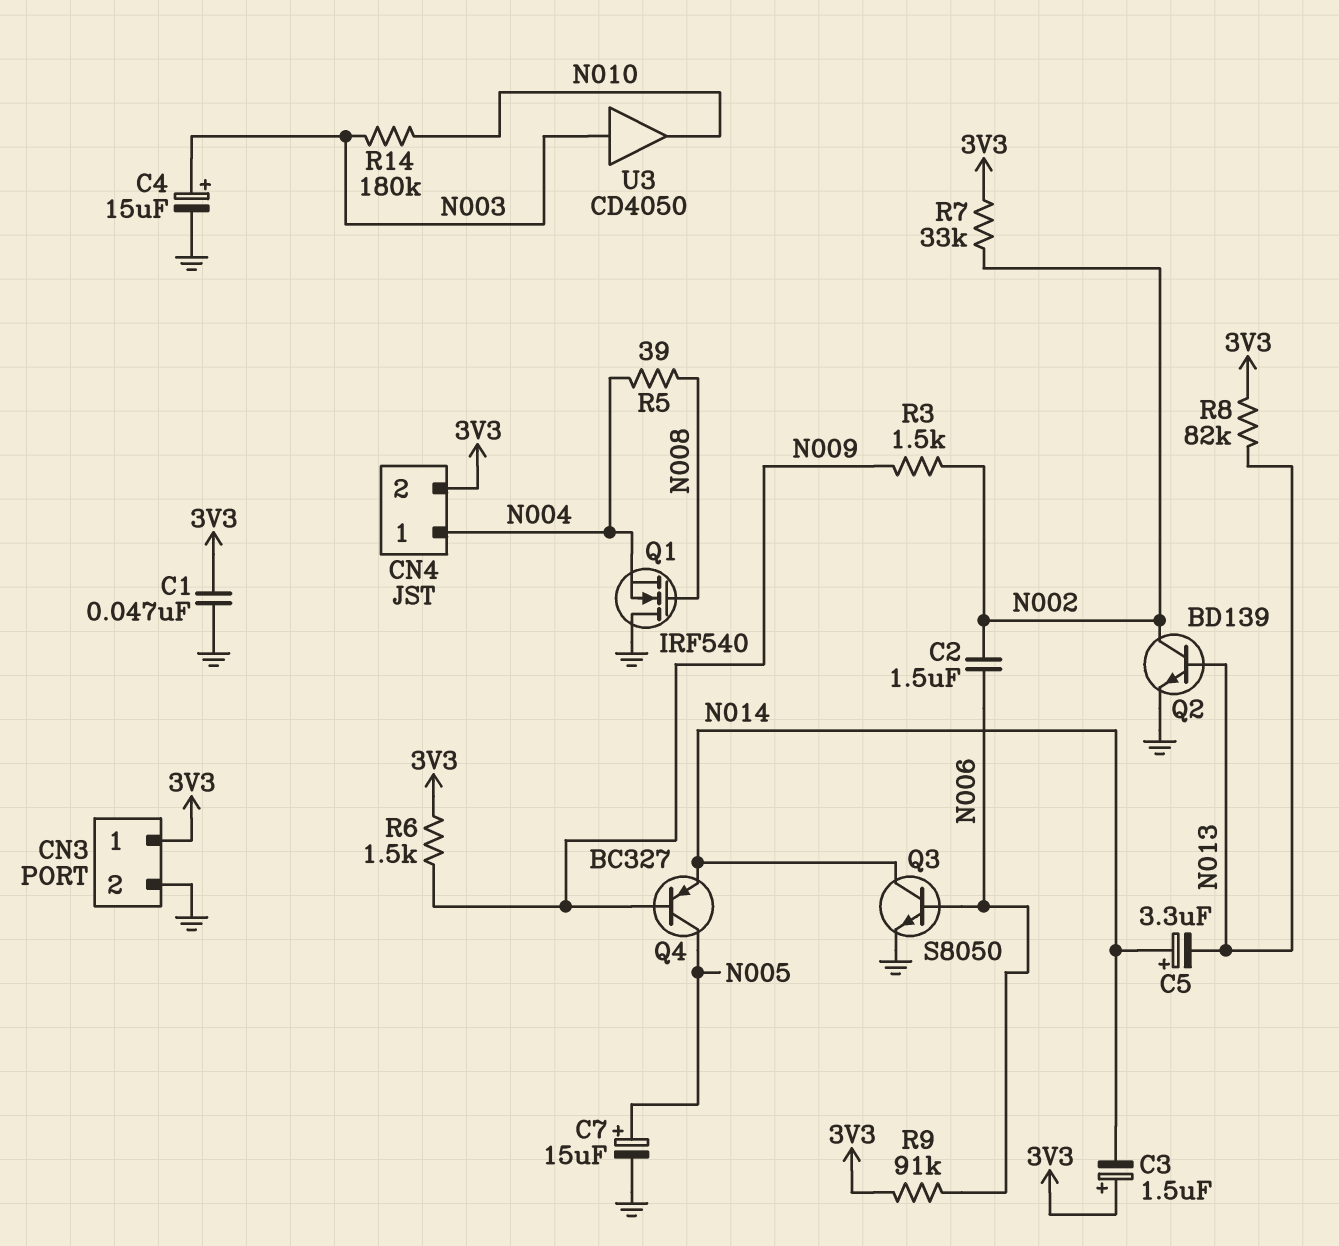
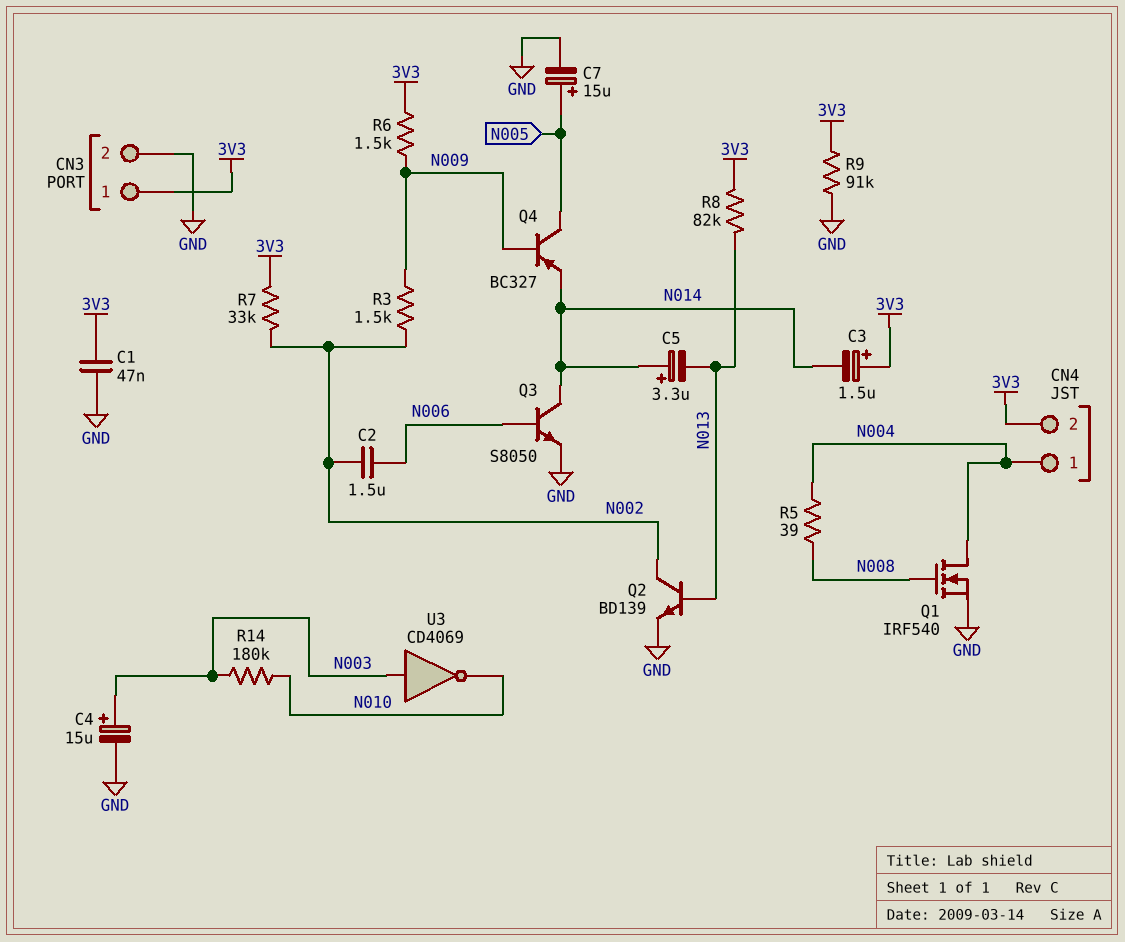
Q1: NMOS IRF540 (G N008, D GND, S N004) -> NMOS IRF540 (G N008, D N004, S GND)
R9: 91k (3V3, N006) -> 91k (3V3, GND)
U3: buffer CD4050 (in N003, out N010) -> NOT CD4069 (in N003, out N010)

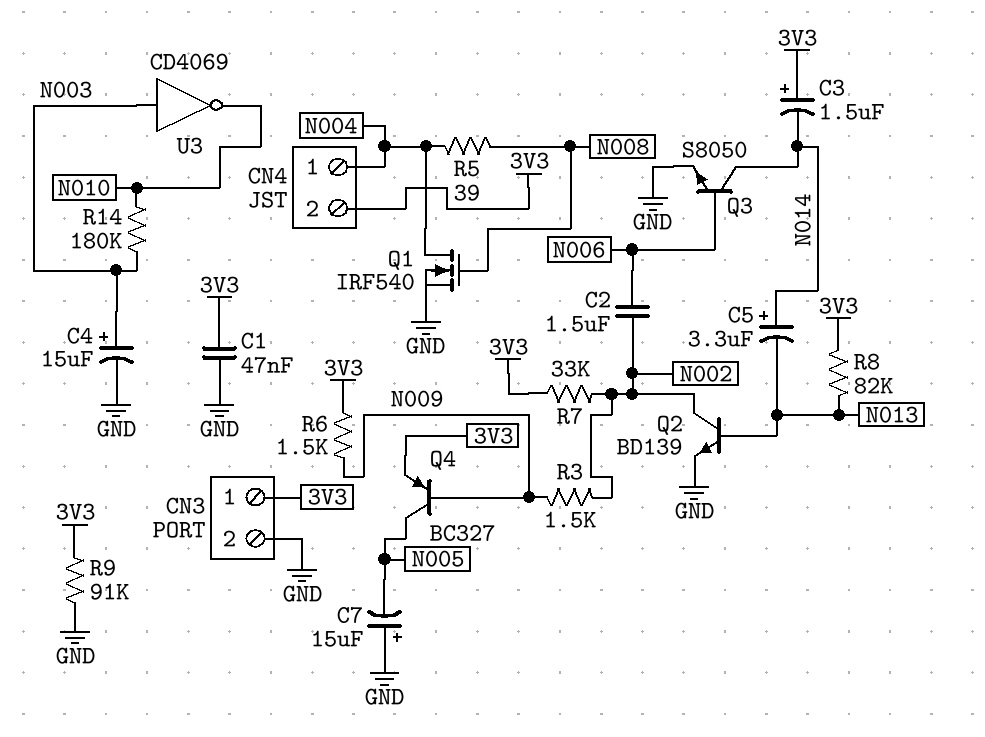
C7: 15uF (plus N005, minus GND) -> 15uF (plus GND, minus N005)
Q4: PNP BC327 (B N009, C N005, E N014) -> PNP BC327 (B N009, C N005, E 3V3)

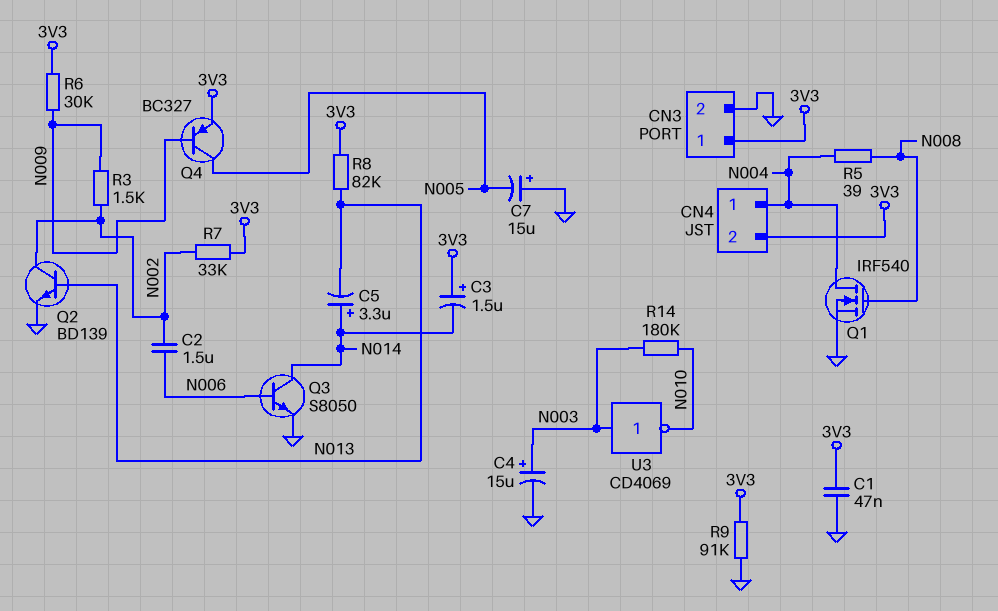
R6: 1.5k (3V3, N009) -> 30k (3V3, N009)

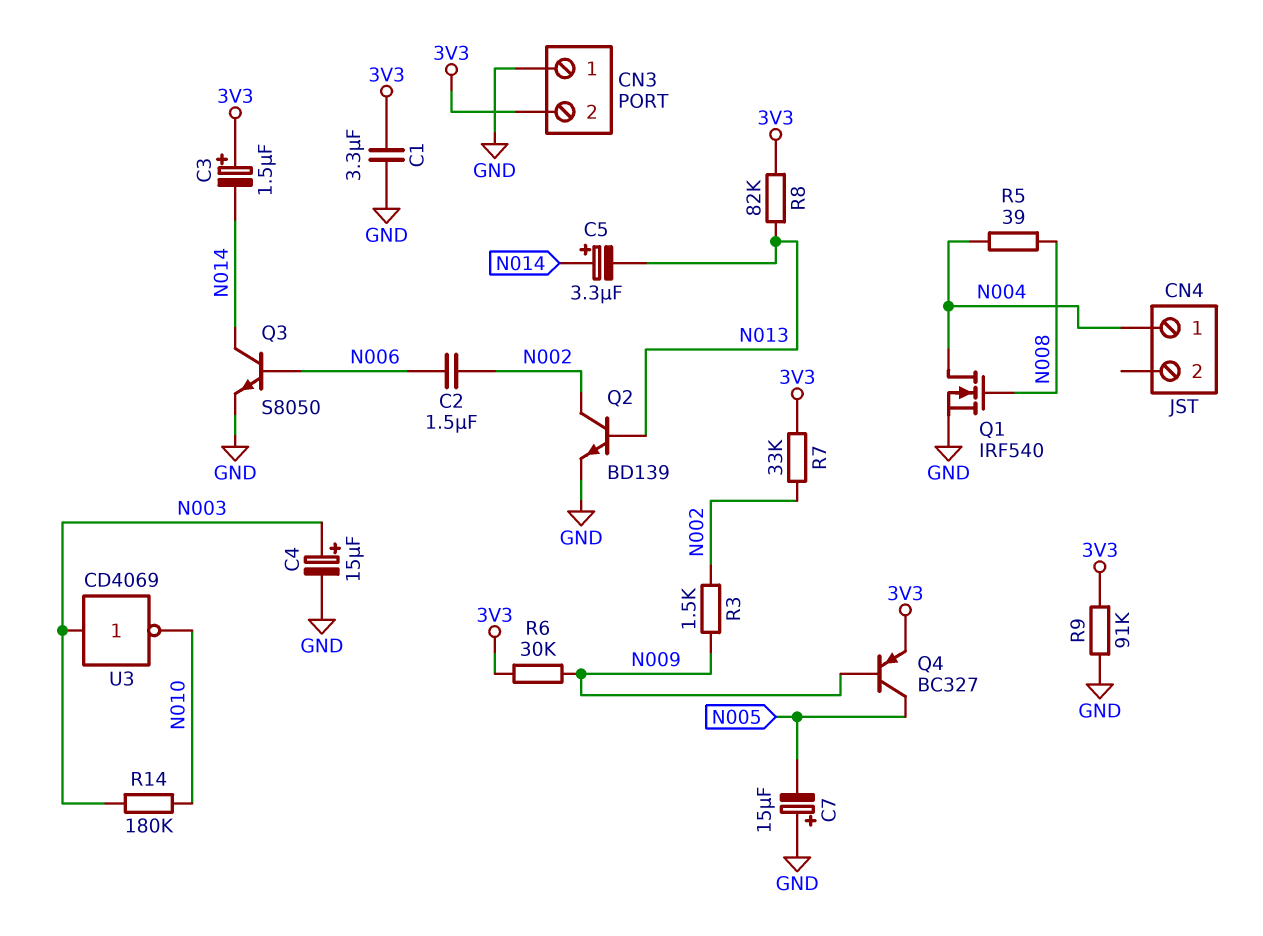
C1: 47nF (3V3, GND) -> 3.3uF (3V3, GND)
CN3 pin 1: 3V3 -> GND
CN3 pin 2: GND -> 3V3
CN4 pin 2: 3V3 -> none

